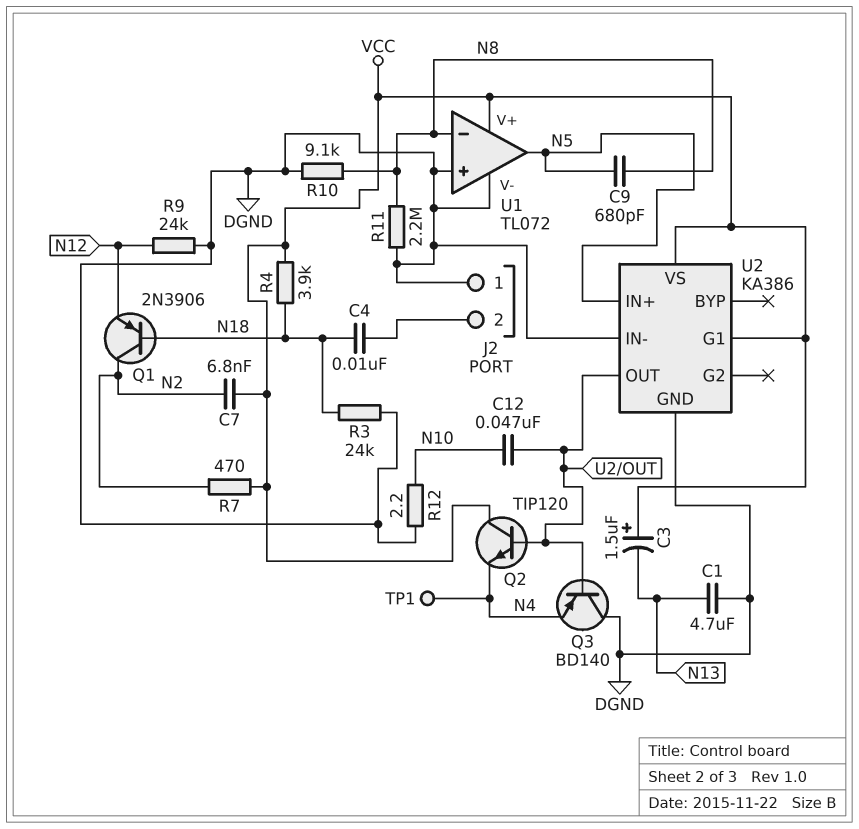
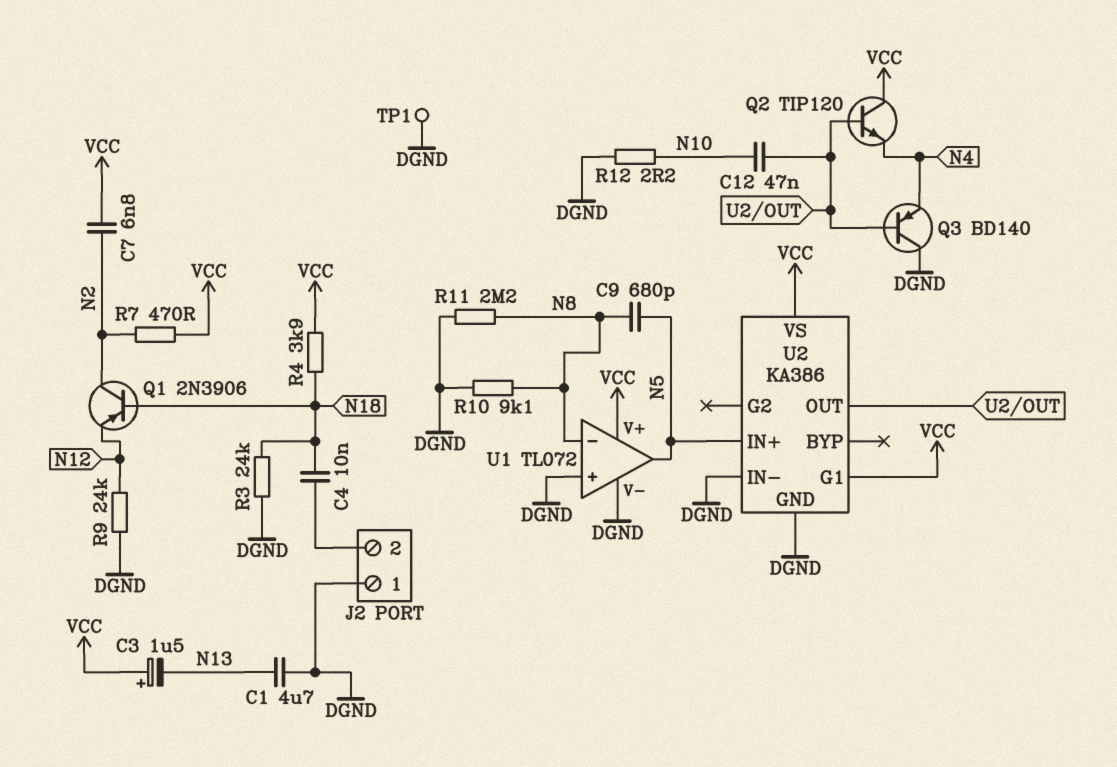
TP1: test point (N4) -> test point (DGND)

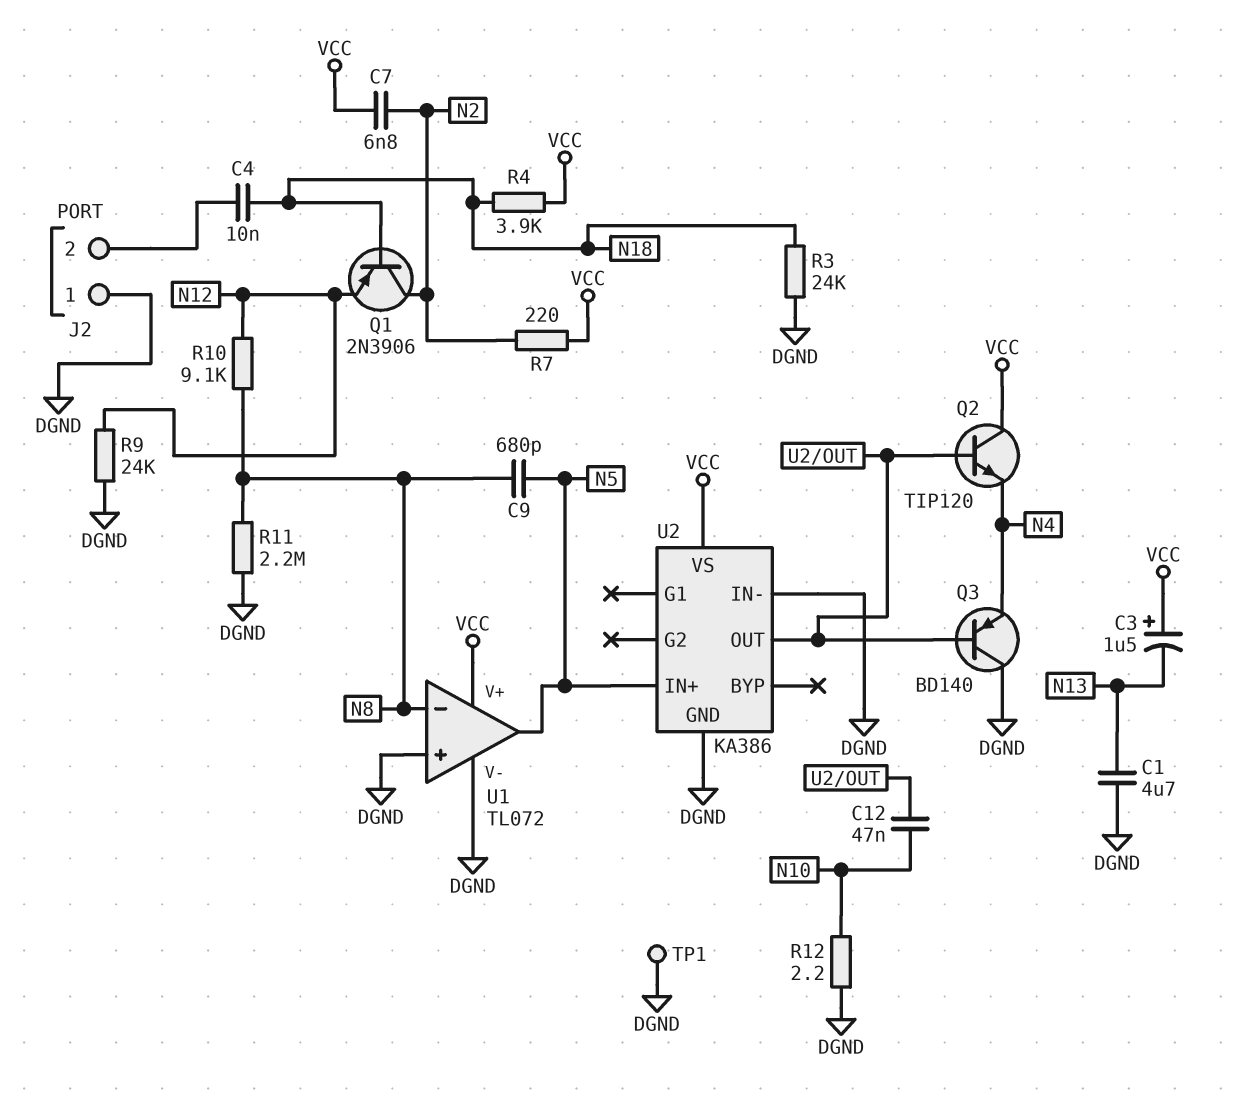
R7: 470 (N2, VCC) -> 220 (N2, VCC)
R10: 9.1k (DGND, N8) -> 9.1k (N8, N12)
U2 pin G1: VCC -> none

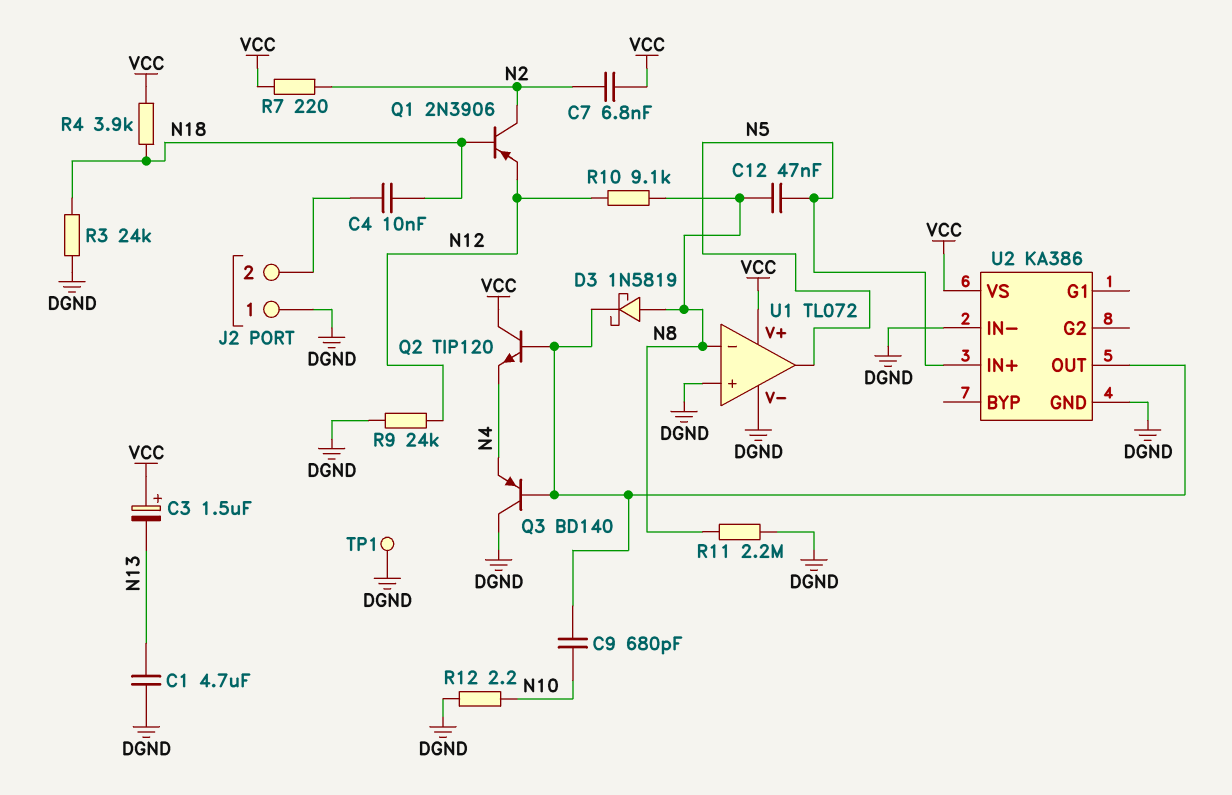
C9: 680pF (N5, N8) -> 680pF (N10, U2/OUT)
C12: 47nF (N10, U2/OUT) -> 47nF (N5, N8)
D3: none -> schottky 1N5819 (A N8, K U2/OUT)

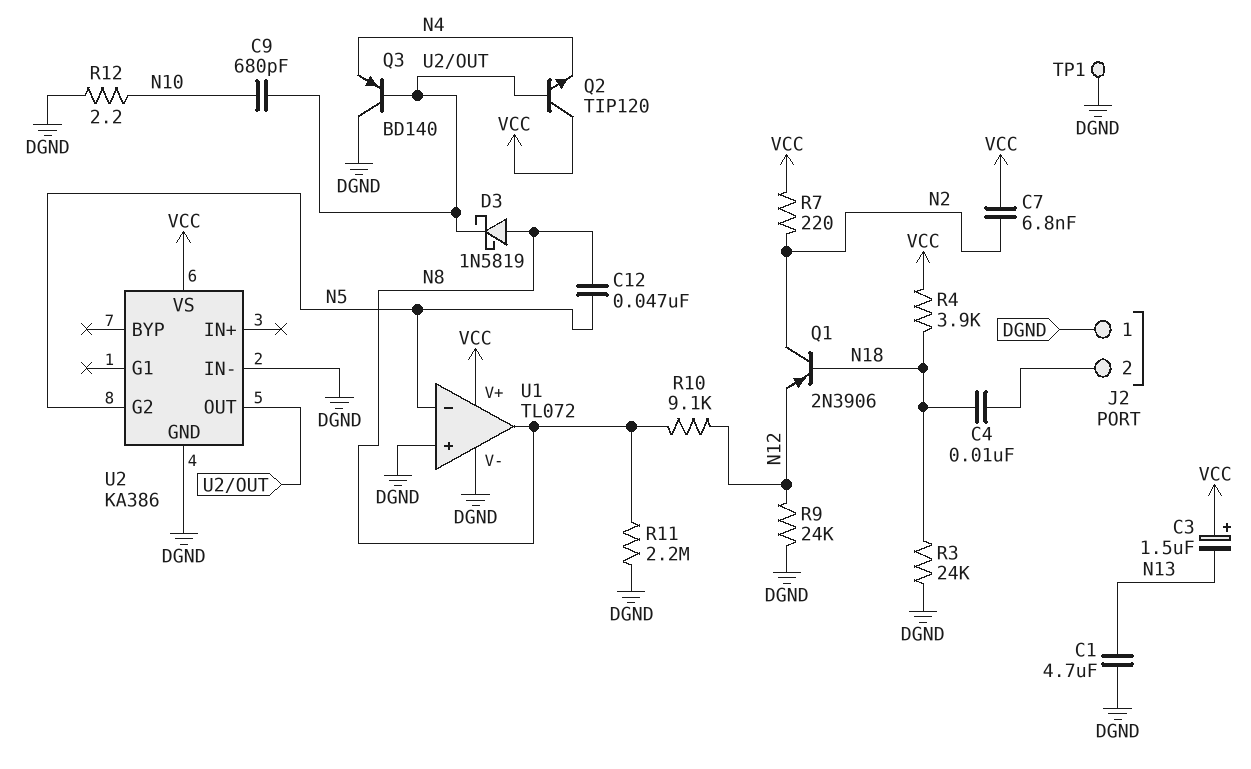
U1 pin in-: N8 -> N5
U1 pin out: N5 -> N8
U2 pin G2: none -> N5
U2 pin IN+: N5 -> none

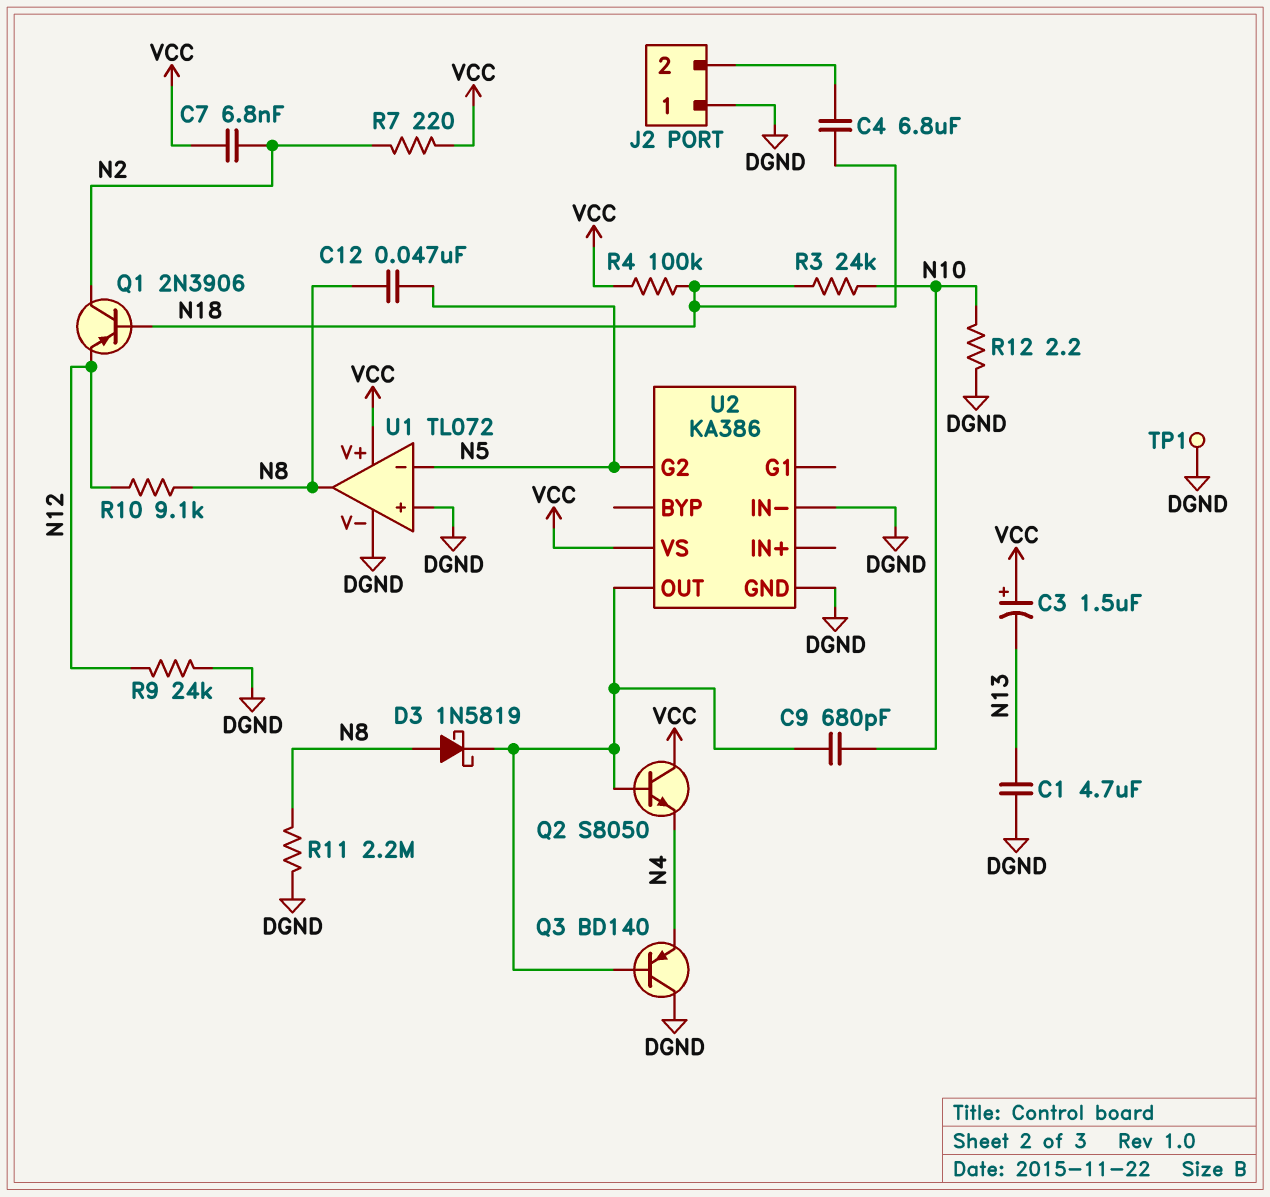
C4: 10nF (J2/2, N18) -> 6.8uF (J2/2, N18)
Q2: NPN TIP120 (B U2/OUT, C VCC, E N4) -> NPN S8050 (B U2/OUT, C VCC, E N4)
R3: 24k (DGND, N18) -> 24k (N10, N18)
R4: 3.9k (N18, VCC) -> 100k (N18, VCC)

